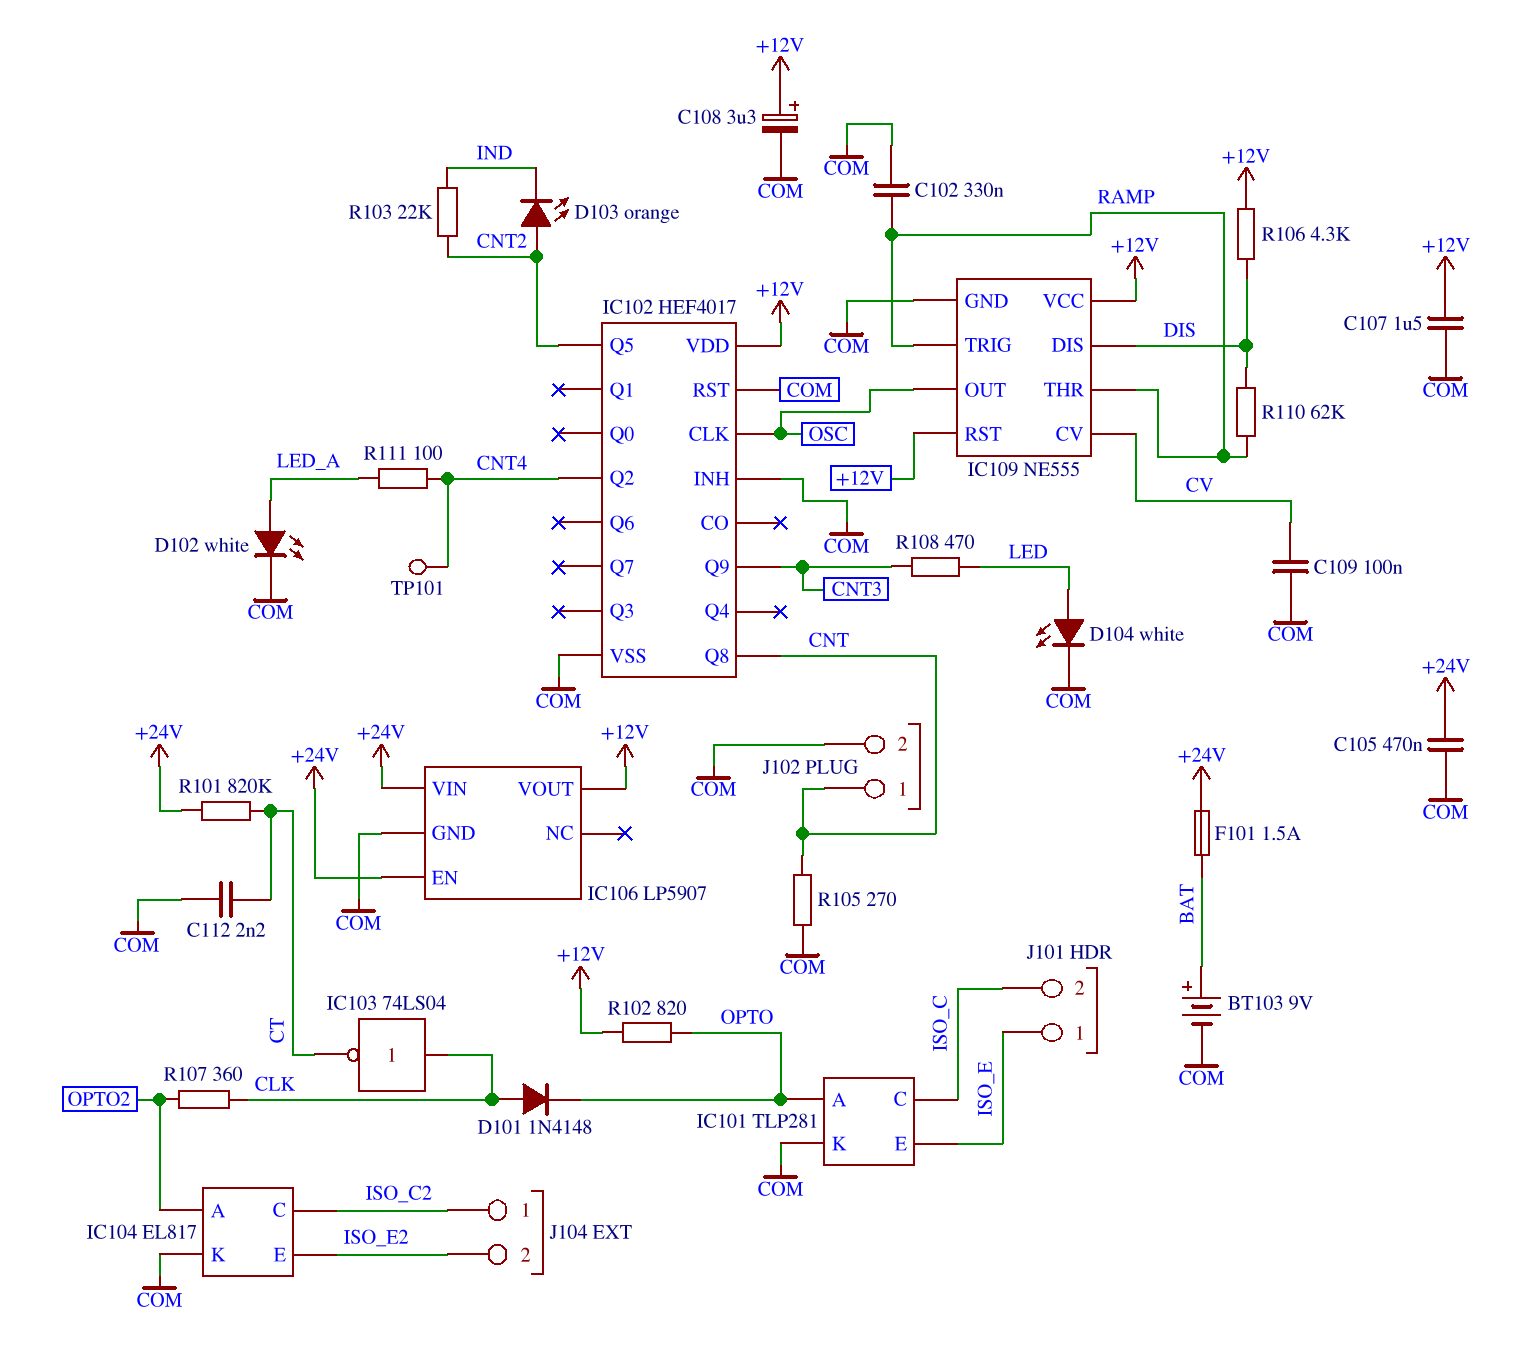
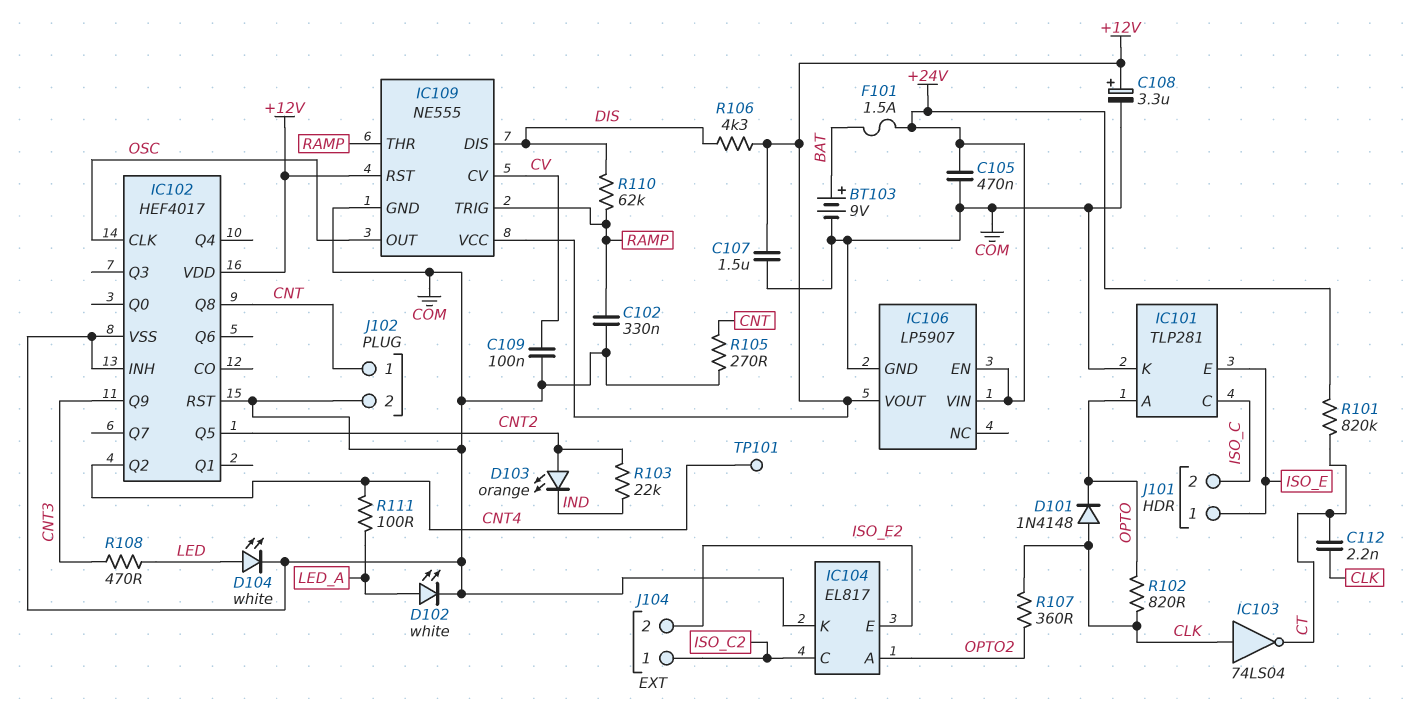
C112: 2.2nF (COM, CT) -> 2.2nF (CLK, CT)
R102: 820 (+12V, OPTO) -> 820 (CLK, OPTO)

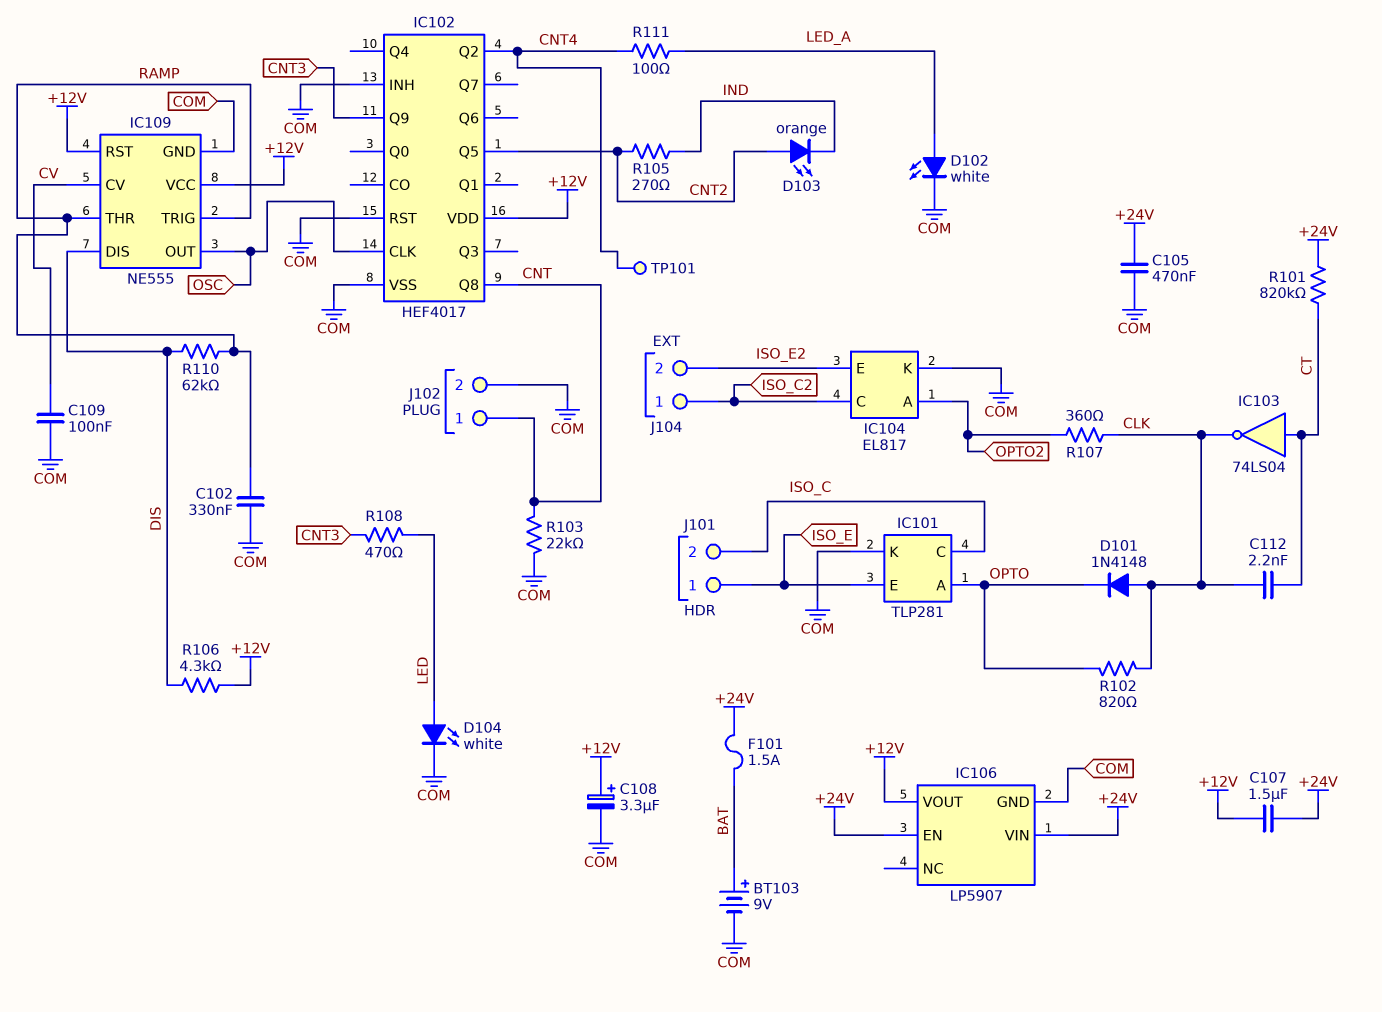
C107: 1.5uF (+12V, COM) -> 1.5uF (+12V, +24V)
IC103: NOT 74LS04 (in CLK, out CT) -> NOT 74LS04 (in CT, out CLK)
R103: 22k (CNT2, IND) -> 22k (CNT, COM)
R105: 270 (CNT, COM) -> 270 (CNT2, IND)

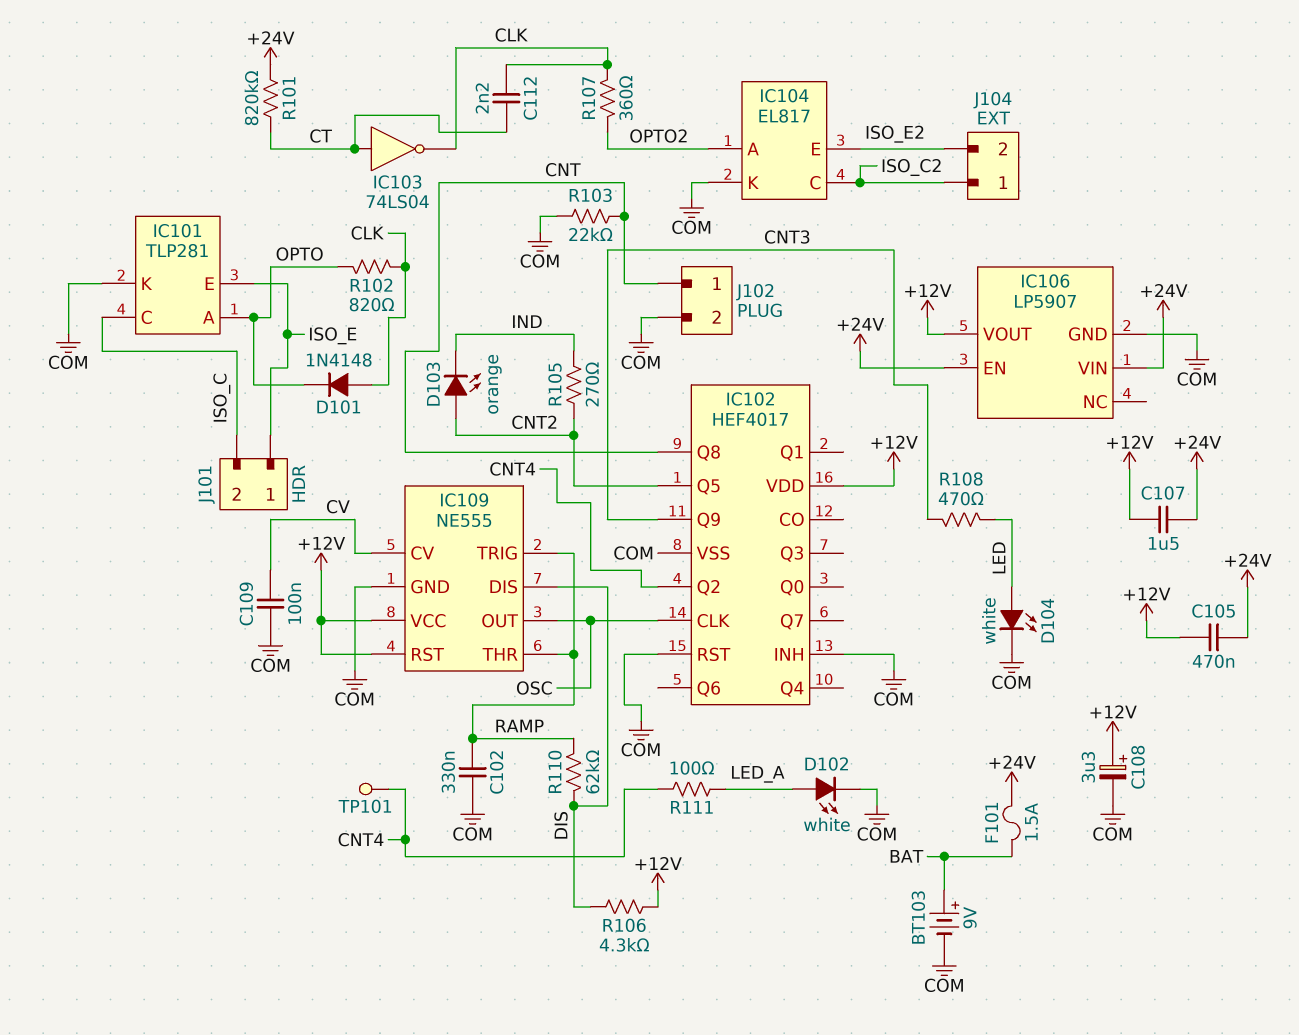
C105: 470nF (+24V, COM) -> 470nF (+12V, +24V)

